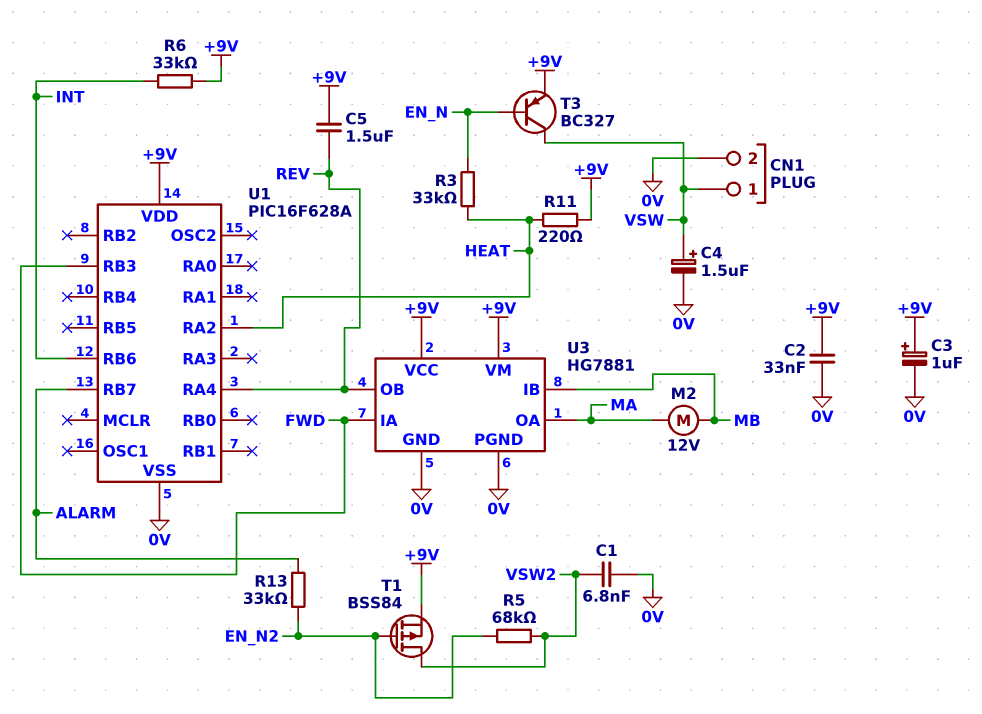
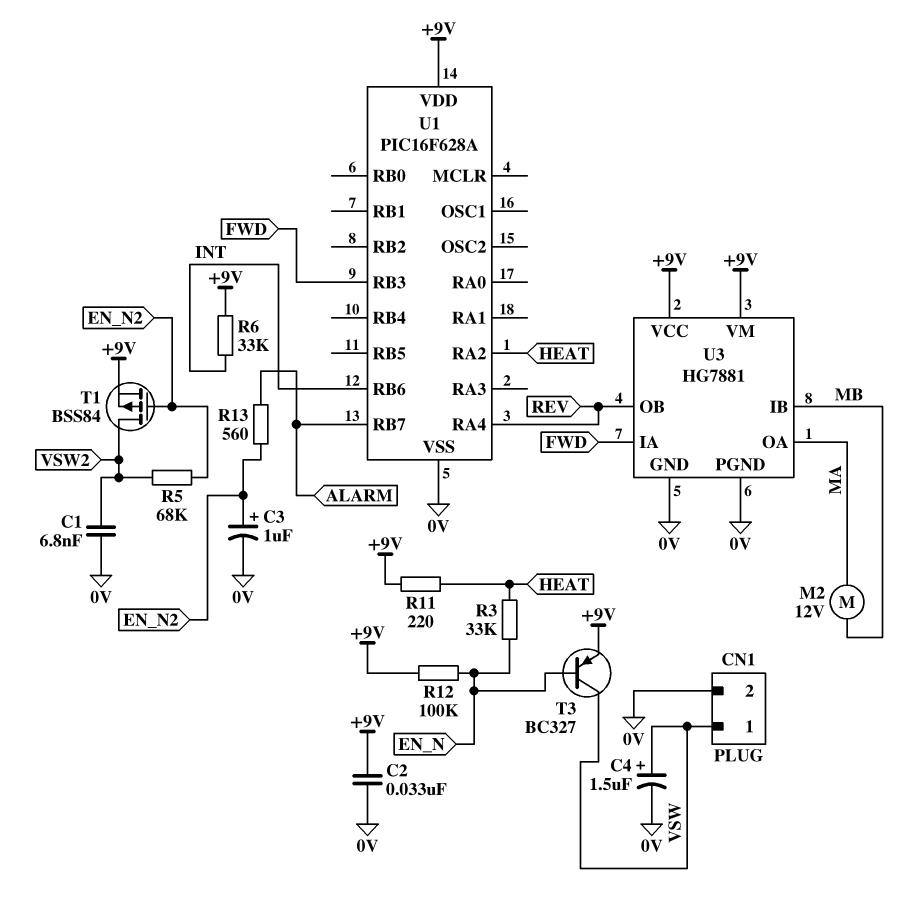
C3: 1uF (plus +9V, minus 0V) -> 1uF (plus EN_N2, minus 0V)
C5: 1.5uF (+9V, REV) -> none
R12: none -> 100k (+9V, EN_N)
R13: 33k (ALARM, EN_N2) -> 560 (ALARM, EN_N2)

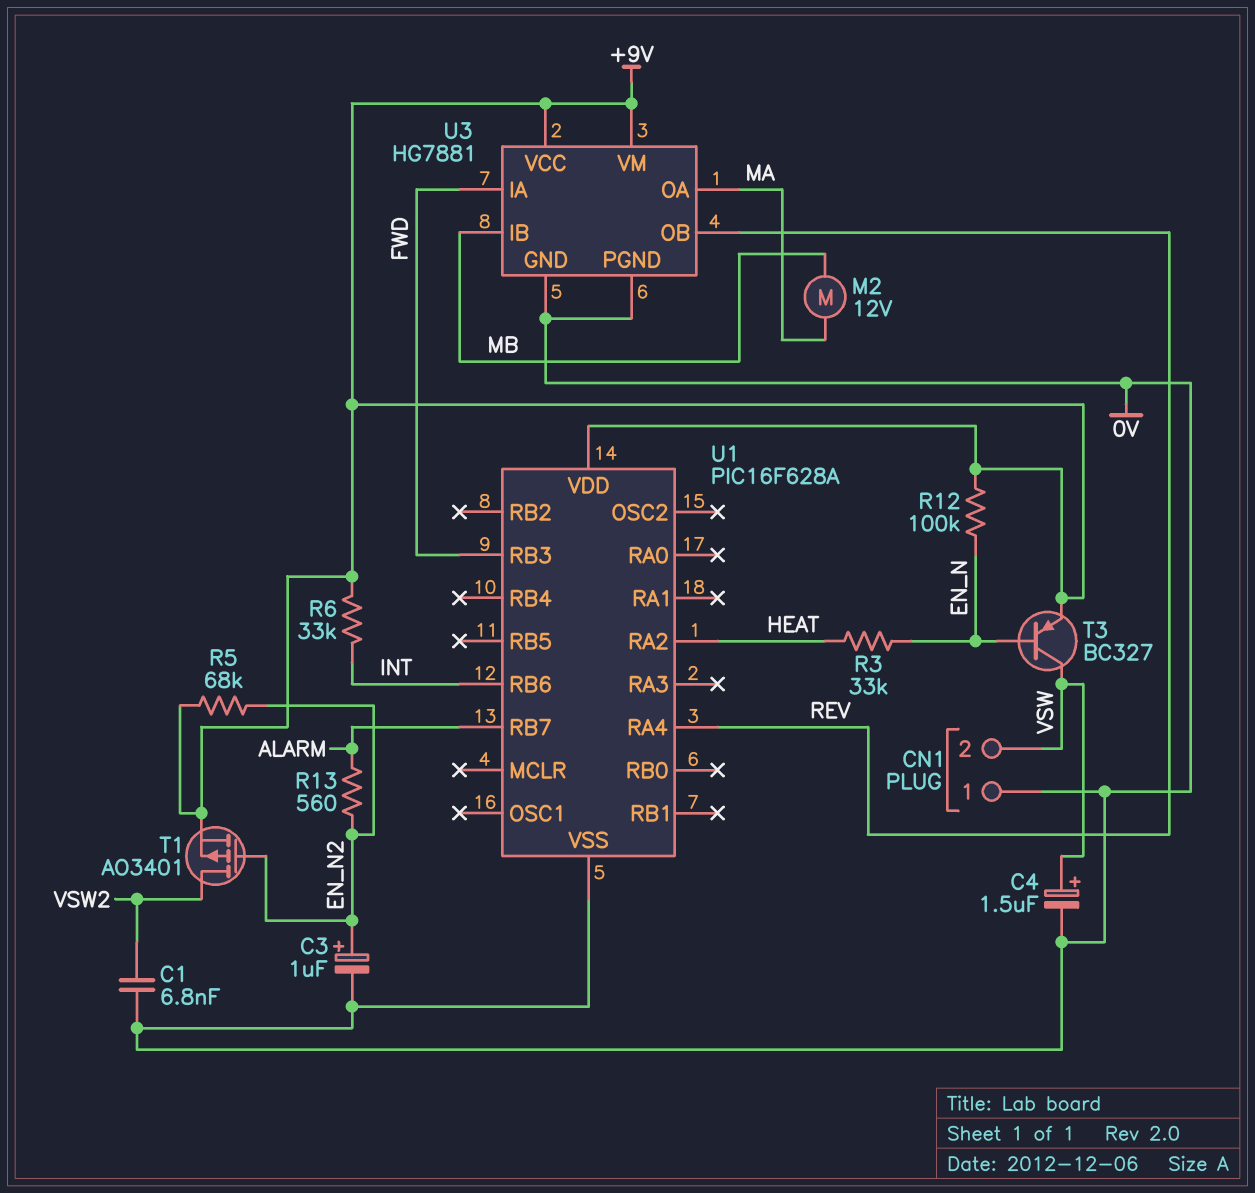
C2: 33nF (+9V, 0V) -> none
CN1 pin 1: VSW -> 0V
CN1 pin 2: 0V -> VSW
R5: 68k (EN_N2, VSW2) -> 68k (+9V, EN_N2)
R11: 220 (+9V, HEAT) -> none
T1: PMOS BSS84 (G EN_N2, D VSW2, S +9V) -> PMOS AO3401 (G EN_N2, D VSW2, S +9V)

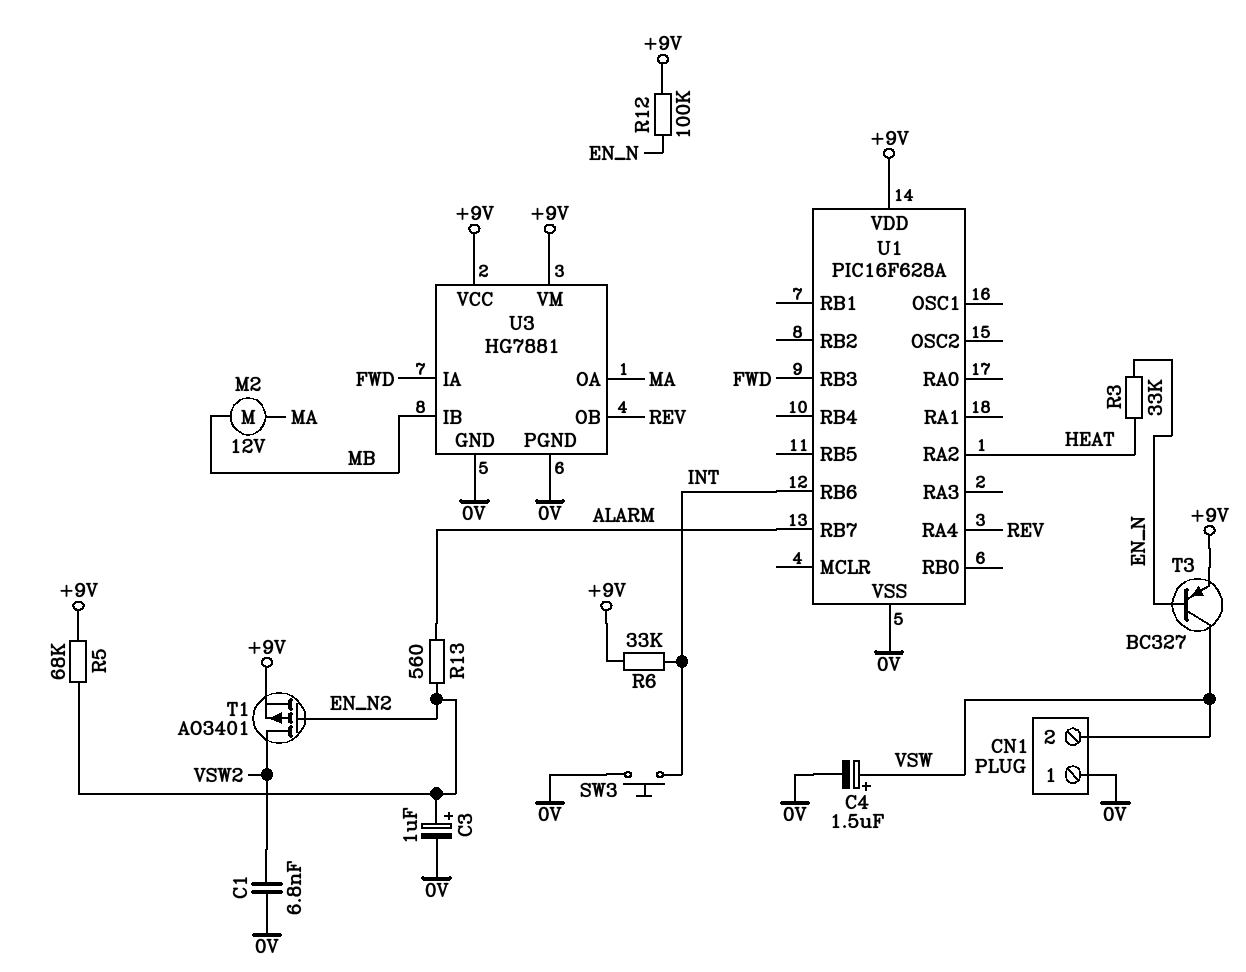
SW3: none -> button (0V, INT)

